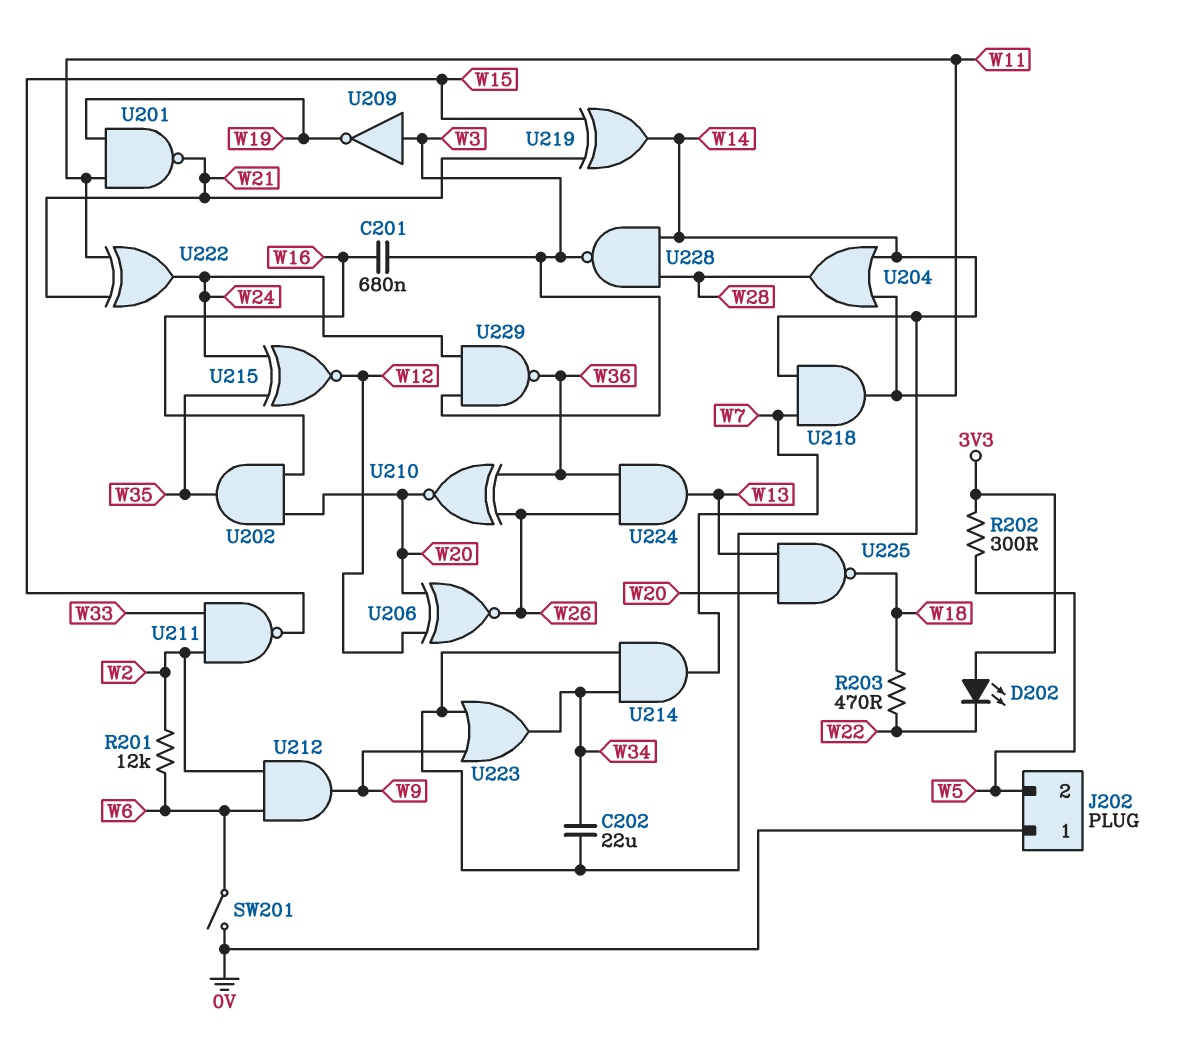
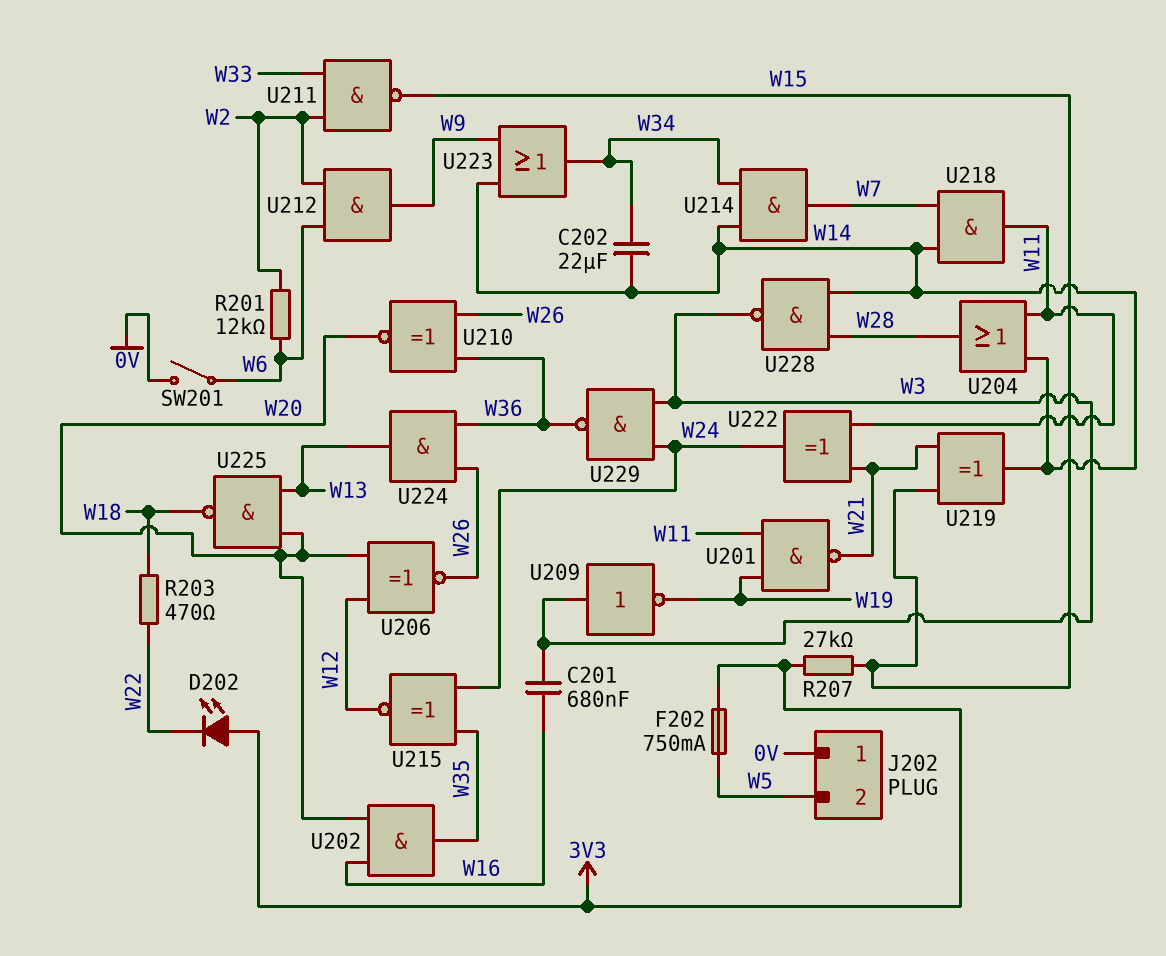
F202: none -> 750mA (3V3, W5)
R202: 300 (3V3, W5) -> none
R207: none -> 27k (3V3, W15)

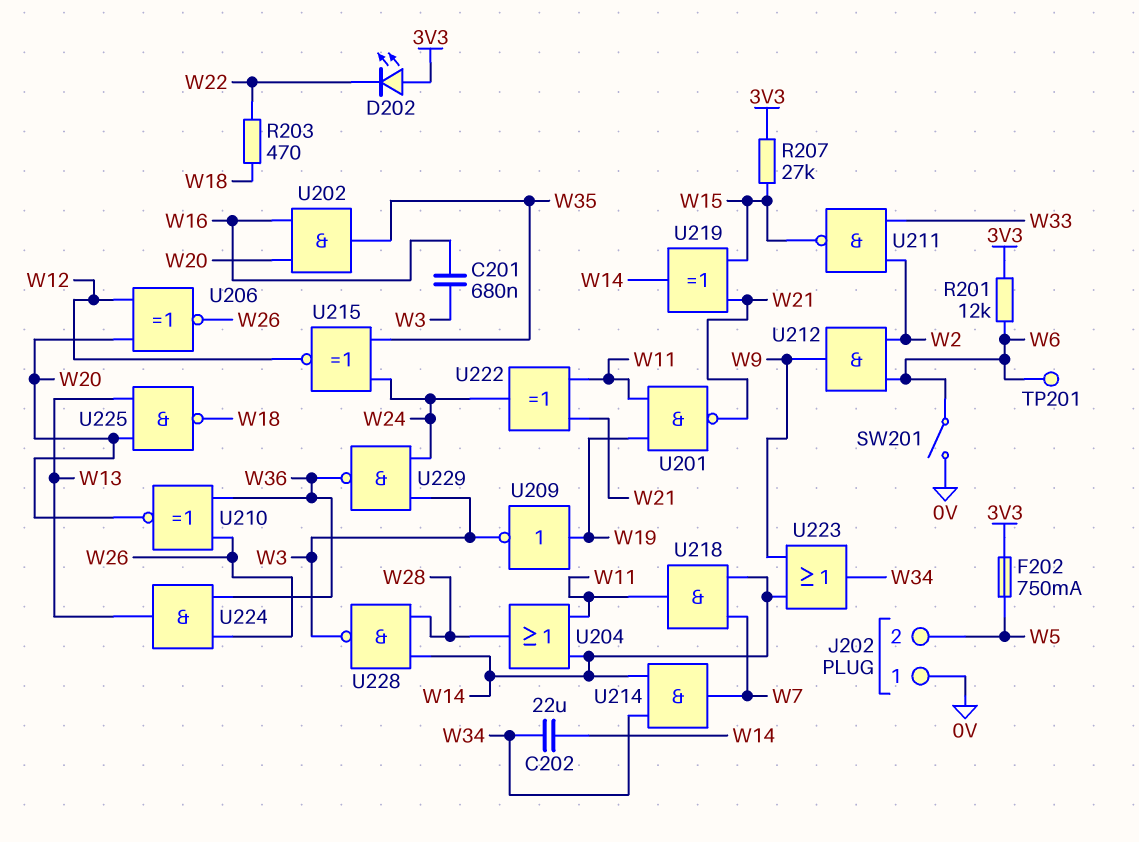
R201: 12k (W2, W6) -> 12k (3V3, W6)
TP201: none -> test point (W6)
U209: NOT (in W3, out W19) -> NOT (in W19, out W3)

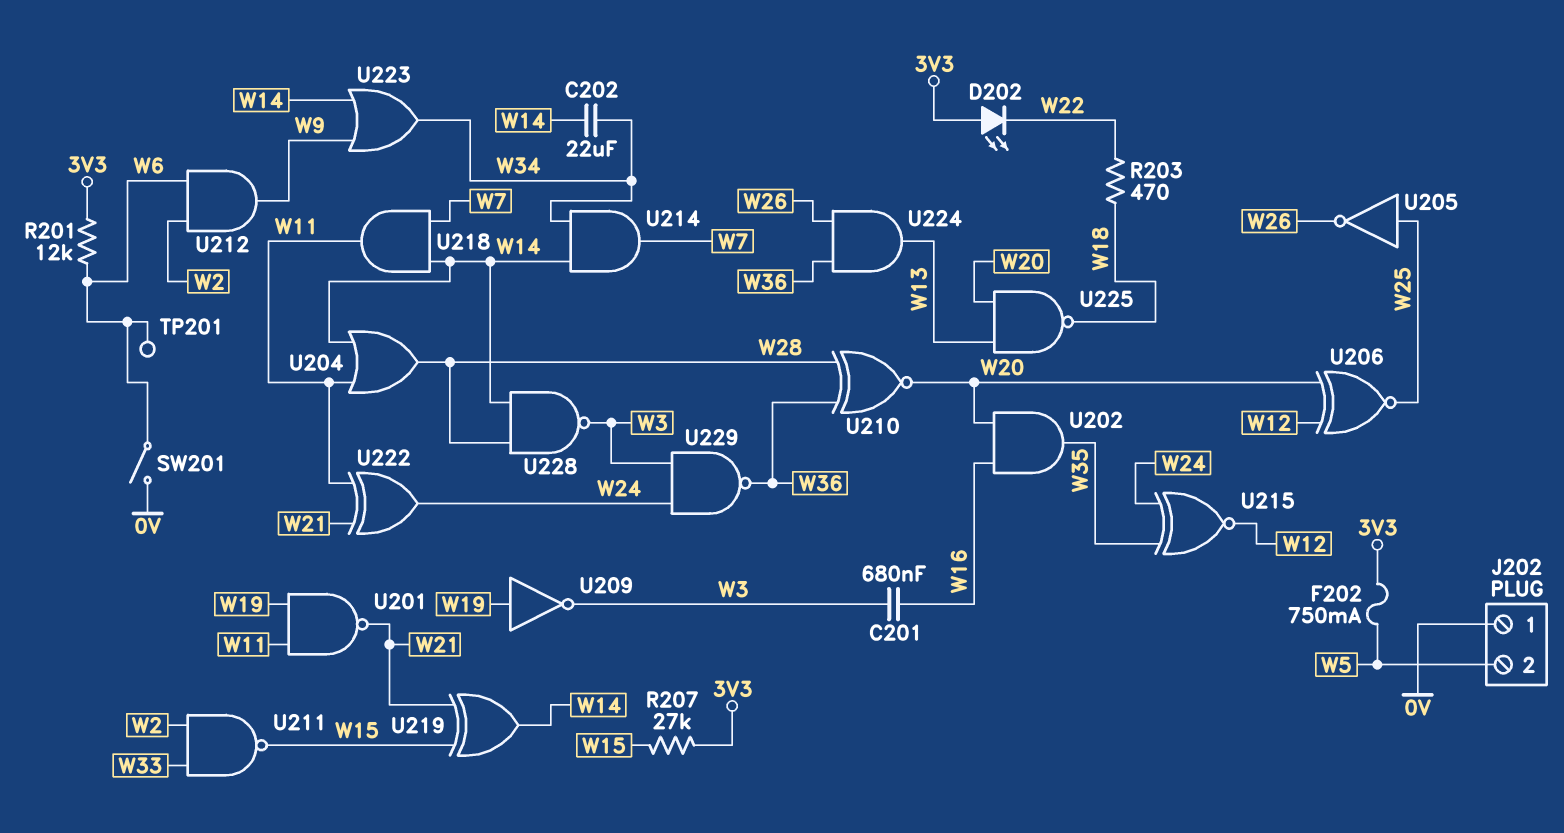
U205: none -> NOT (in W25, out W26)
U206: XNOR (in W12, in W20, out W26) -> XNOR (in W12, in W20, out W25)
U210: XNOR (in W26, in W36, out W20) -> XNOR (in W28, in W36, out W20)

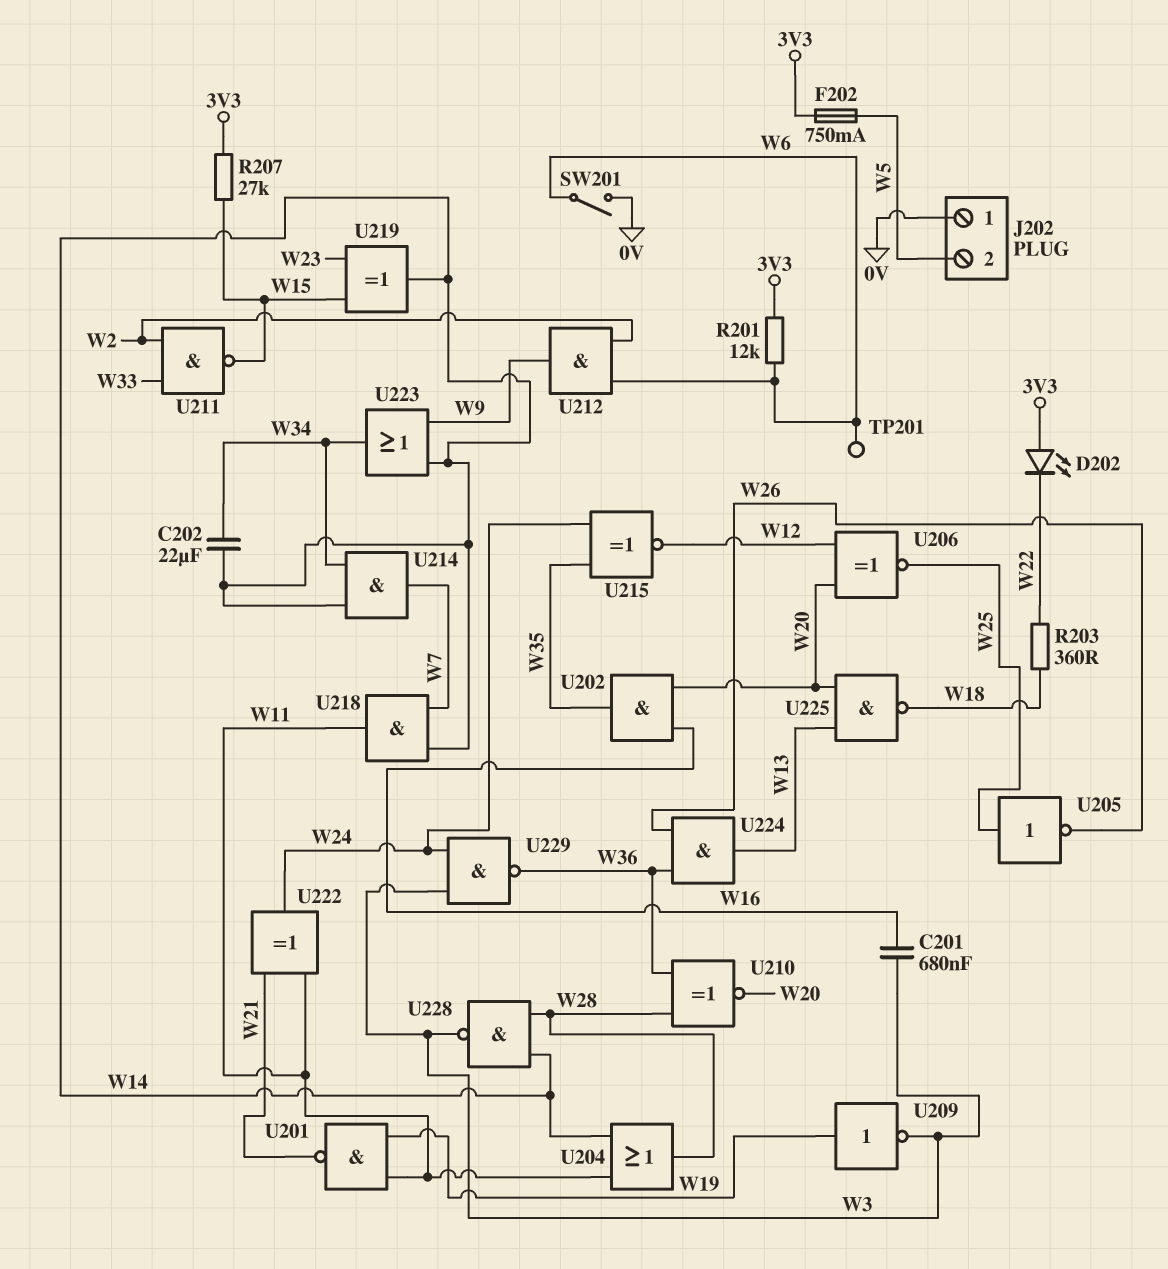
R203: 470 (W18, W22) -> 360 (W18, W22)
U219: XOR (in W15, in W21, out W14) -> XOR (in W15, in W23, out W14)

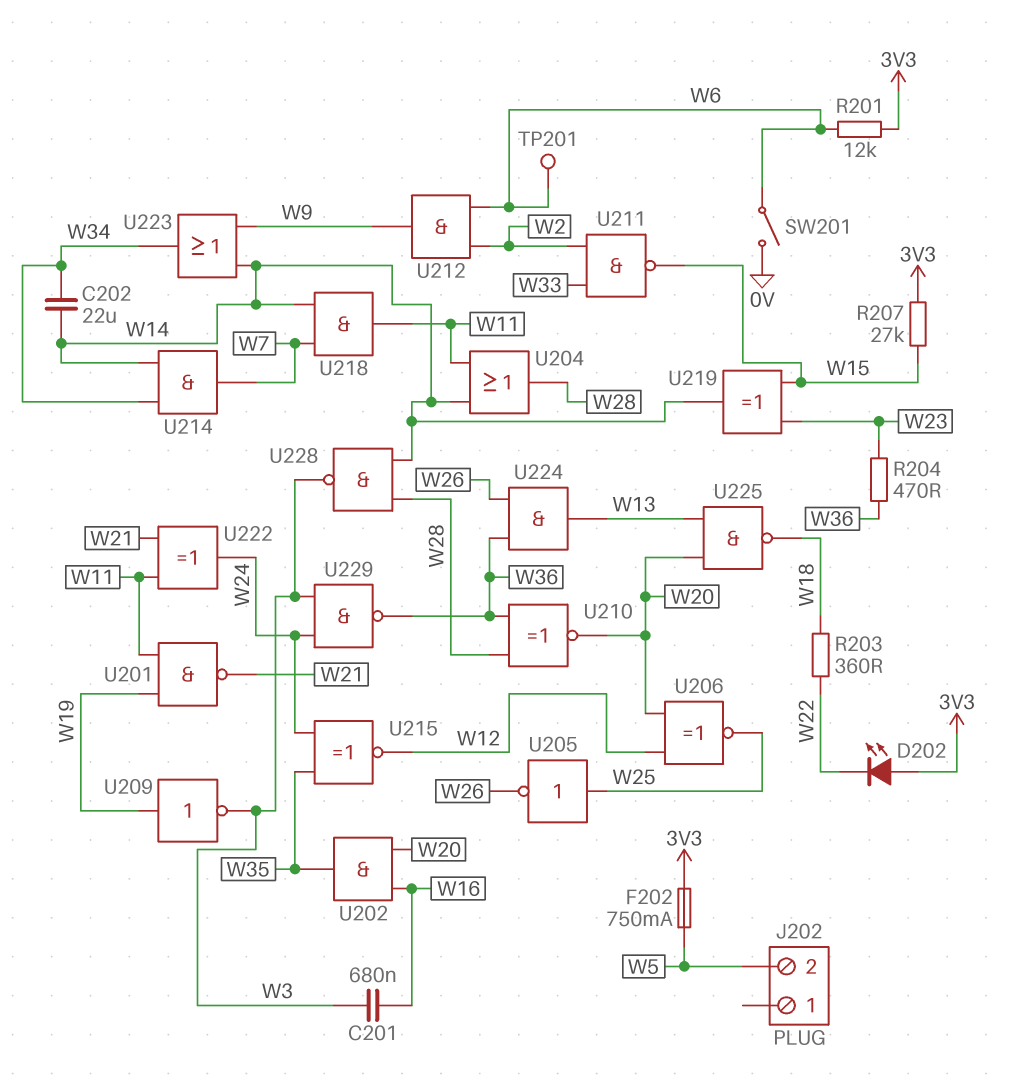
J202 pin 1: 0V -> none
R204: none -> 470 (W23, W36)

